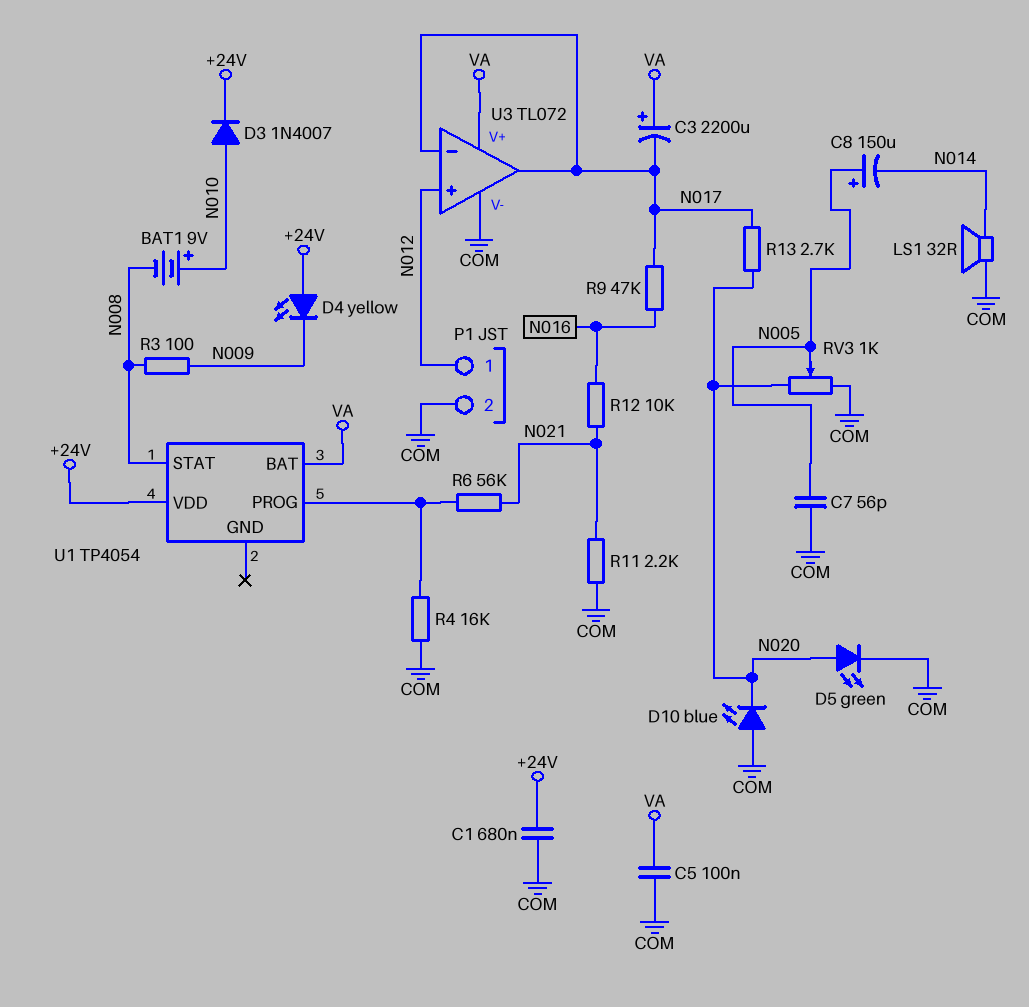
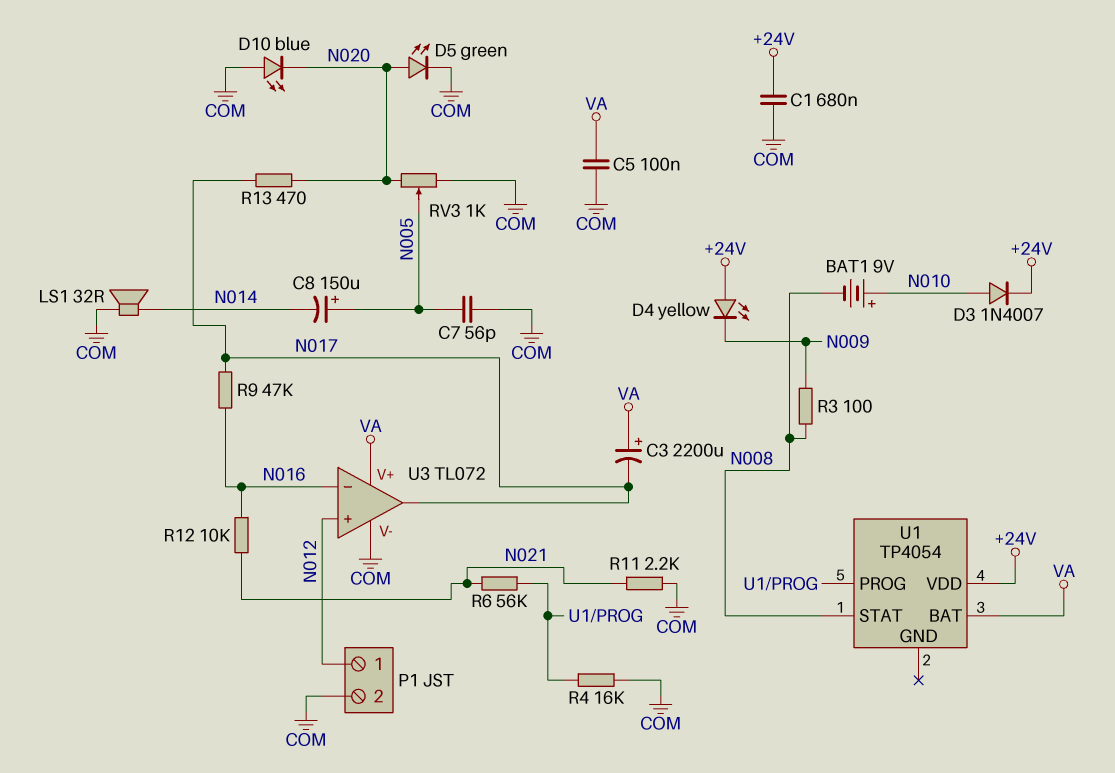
R13: 2.7k (N017, N020) -> 470 (N017, N020)
U3 pin in-: N017 -> N016

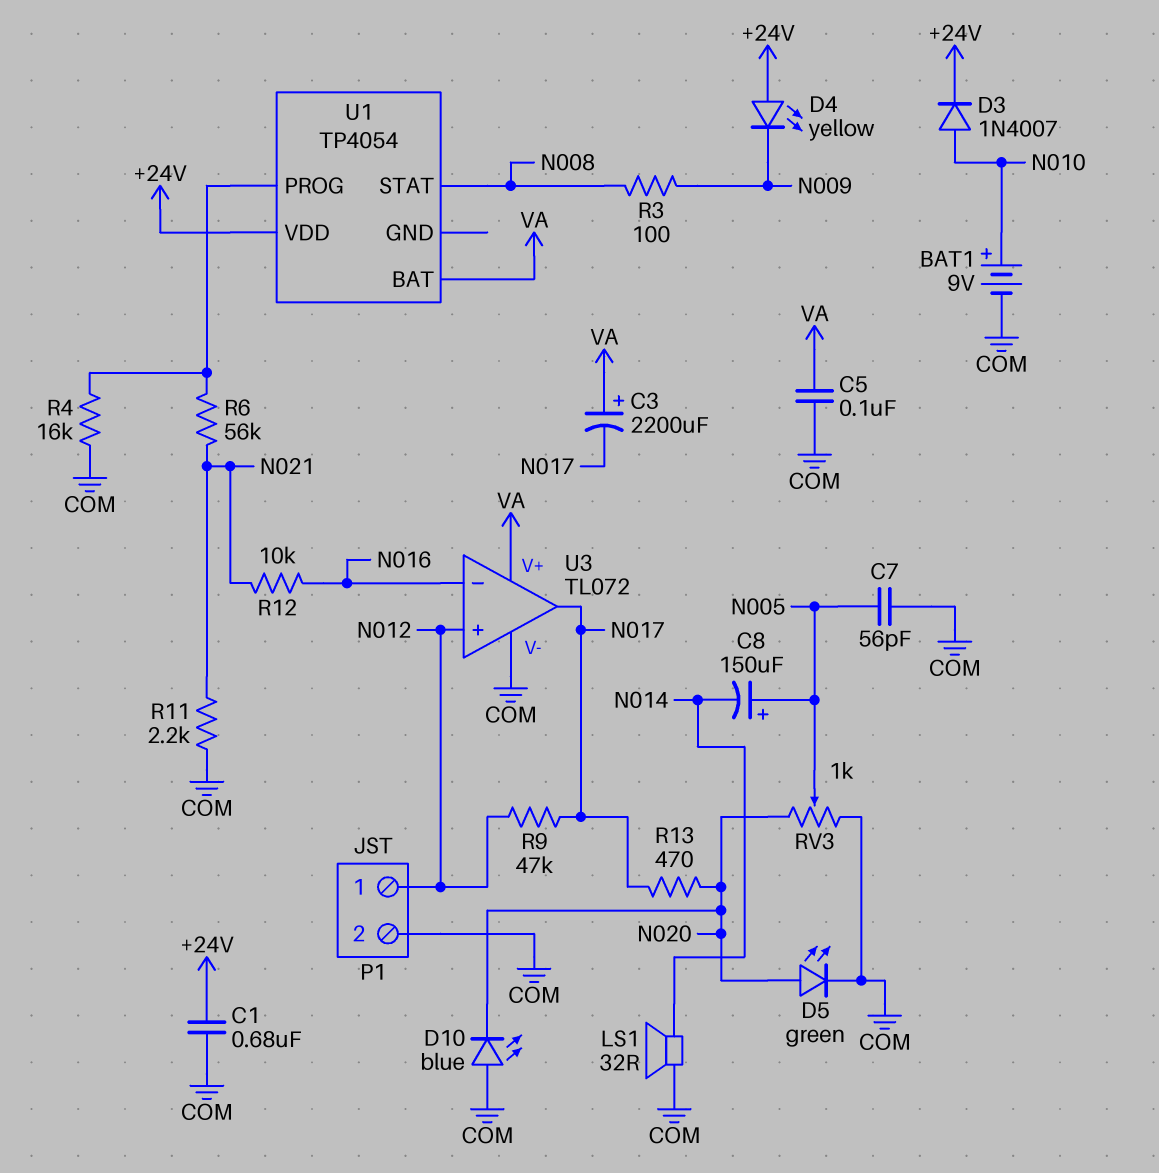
BAT1: 9V (plus N010, minus N008) -> 9V (plus N010, minus COM)
R9: 47k (N016, N017) -> 47k (N012, N017)

